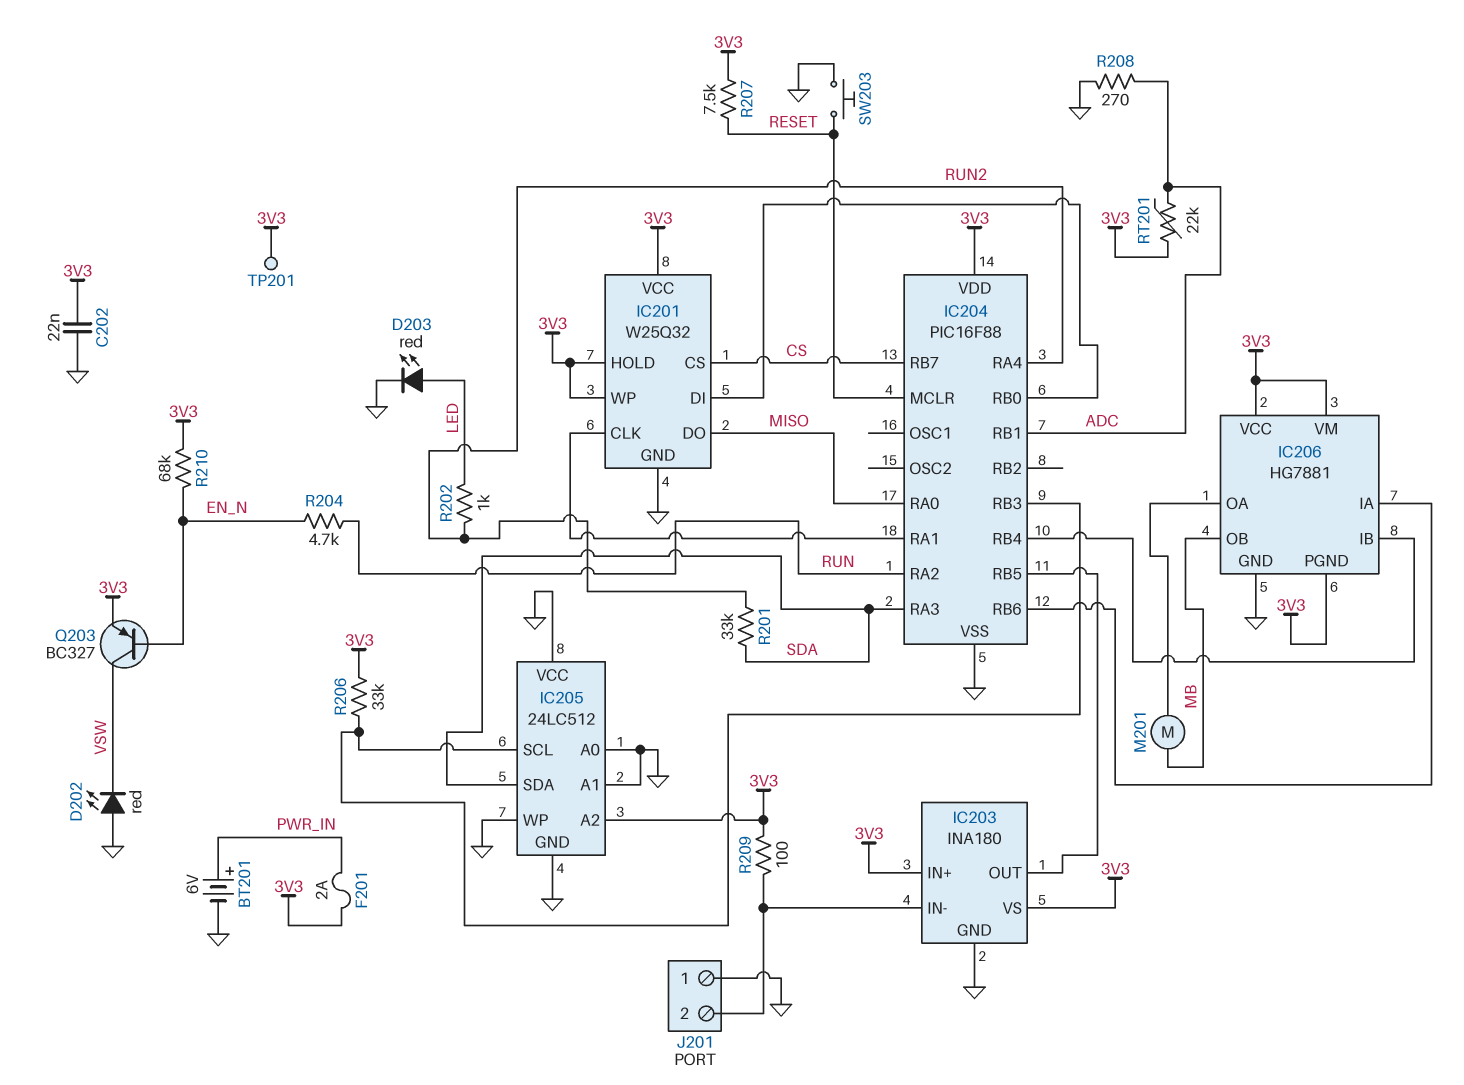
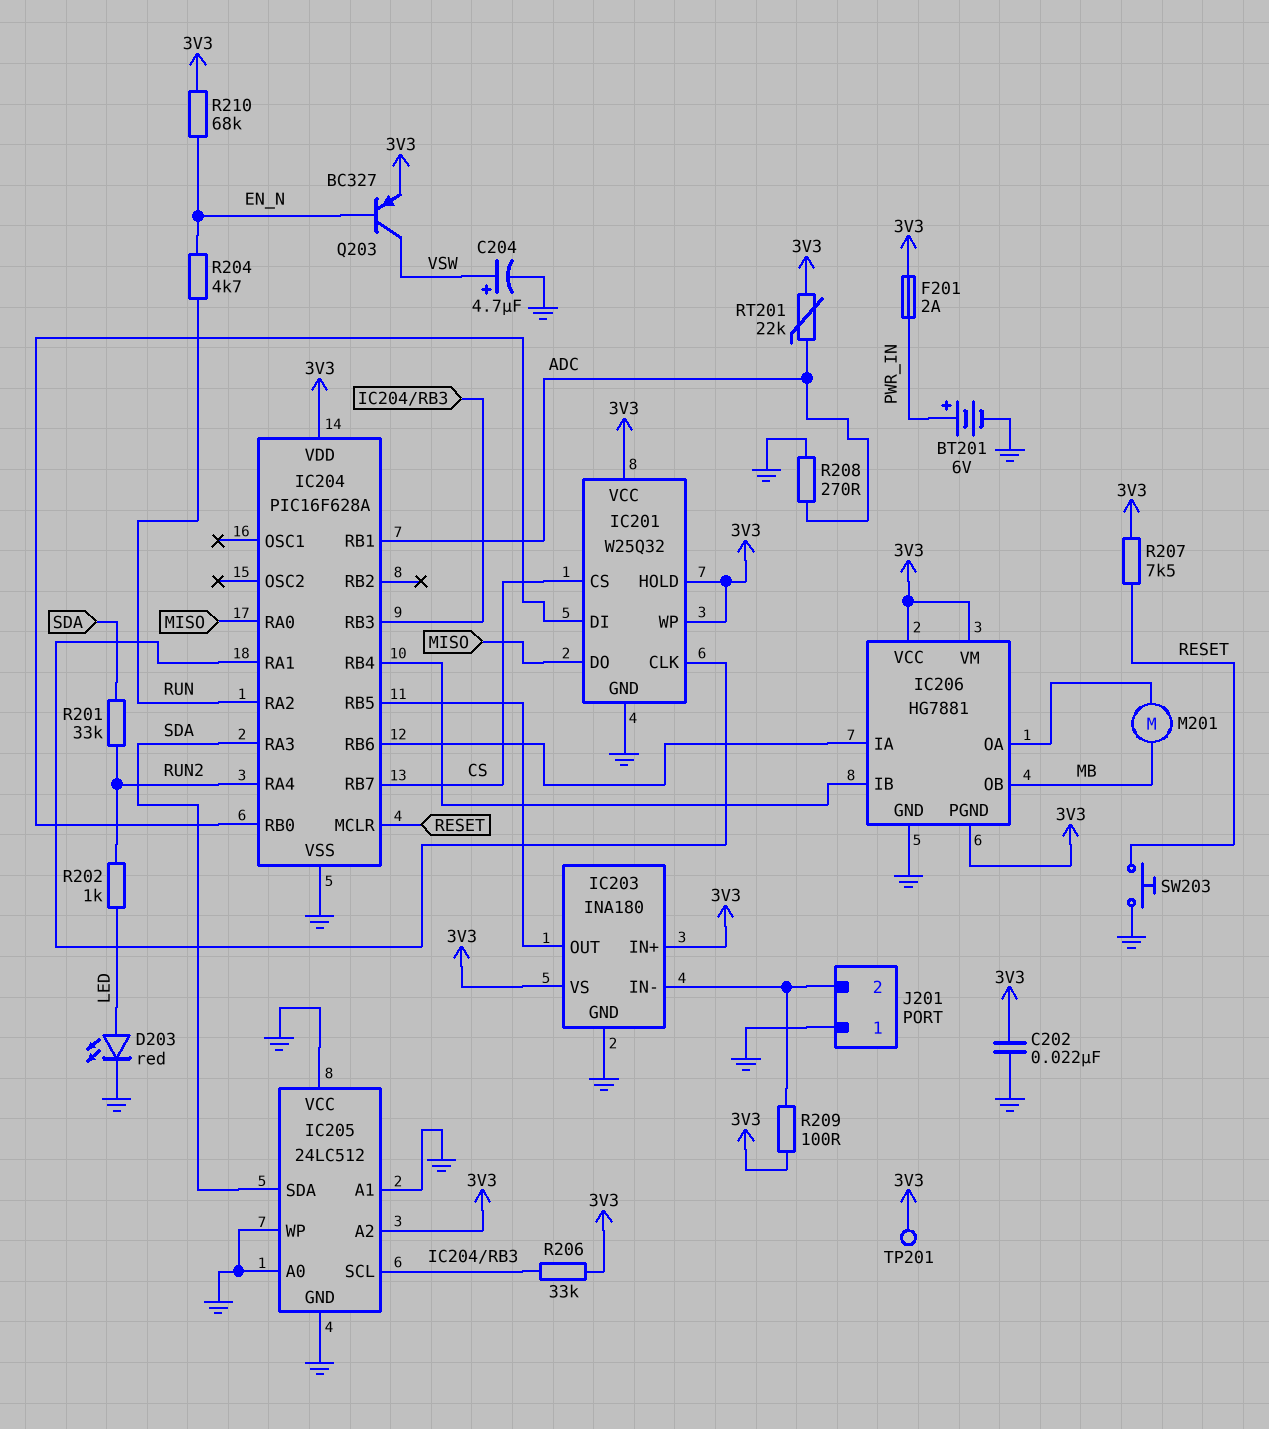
C204: none -> 4.7uF (plus VSW, minus GND)
D202: LED red (A GND, K VSW) -> none
IC204: PIC16F88 -> PIC16F628A

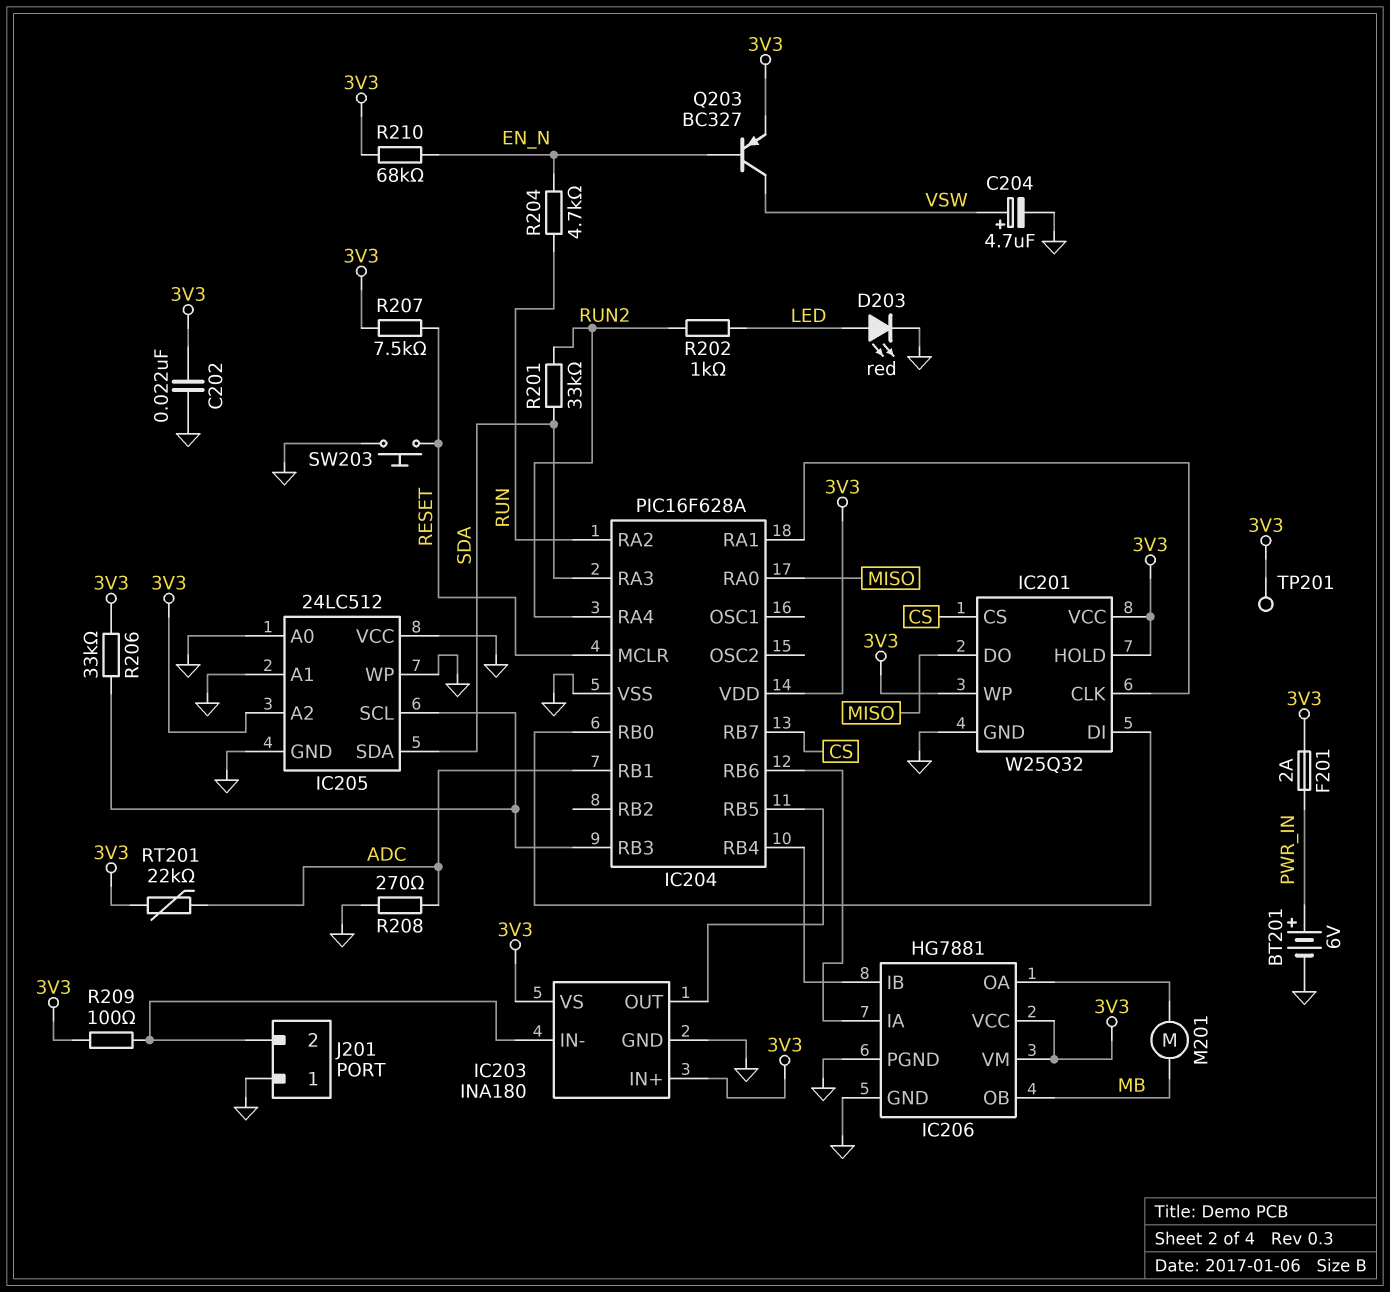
IC206 pin PGND: 3V3 -> GND

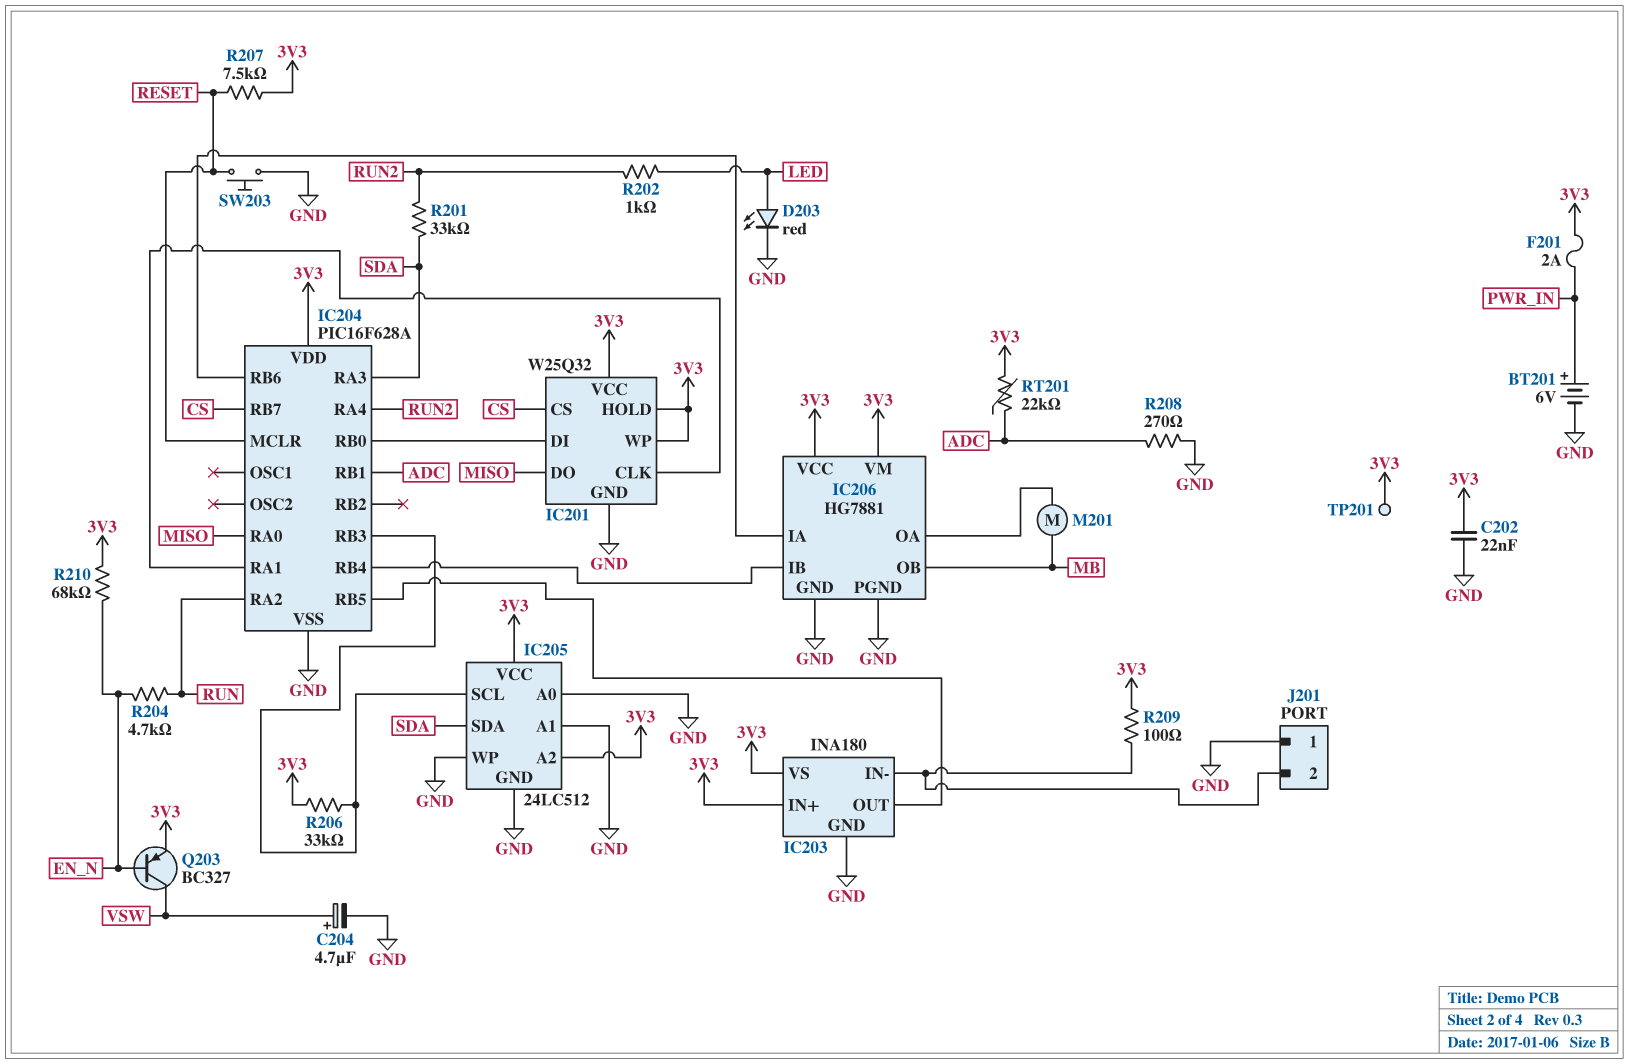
IC205 pin VCC: GND -> 3V3

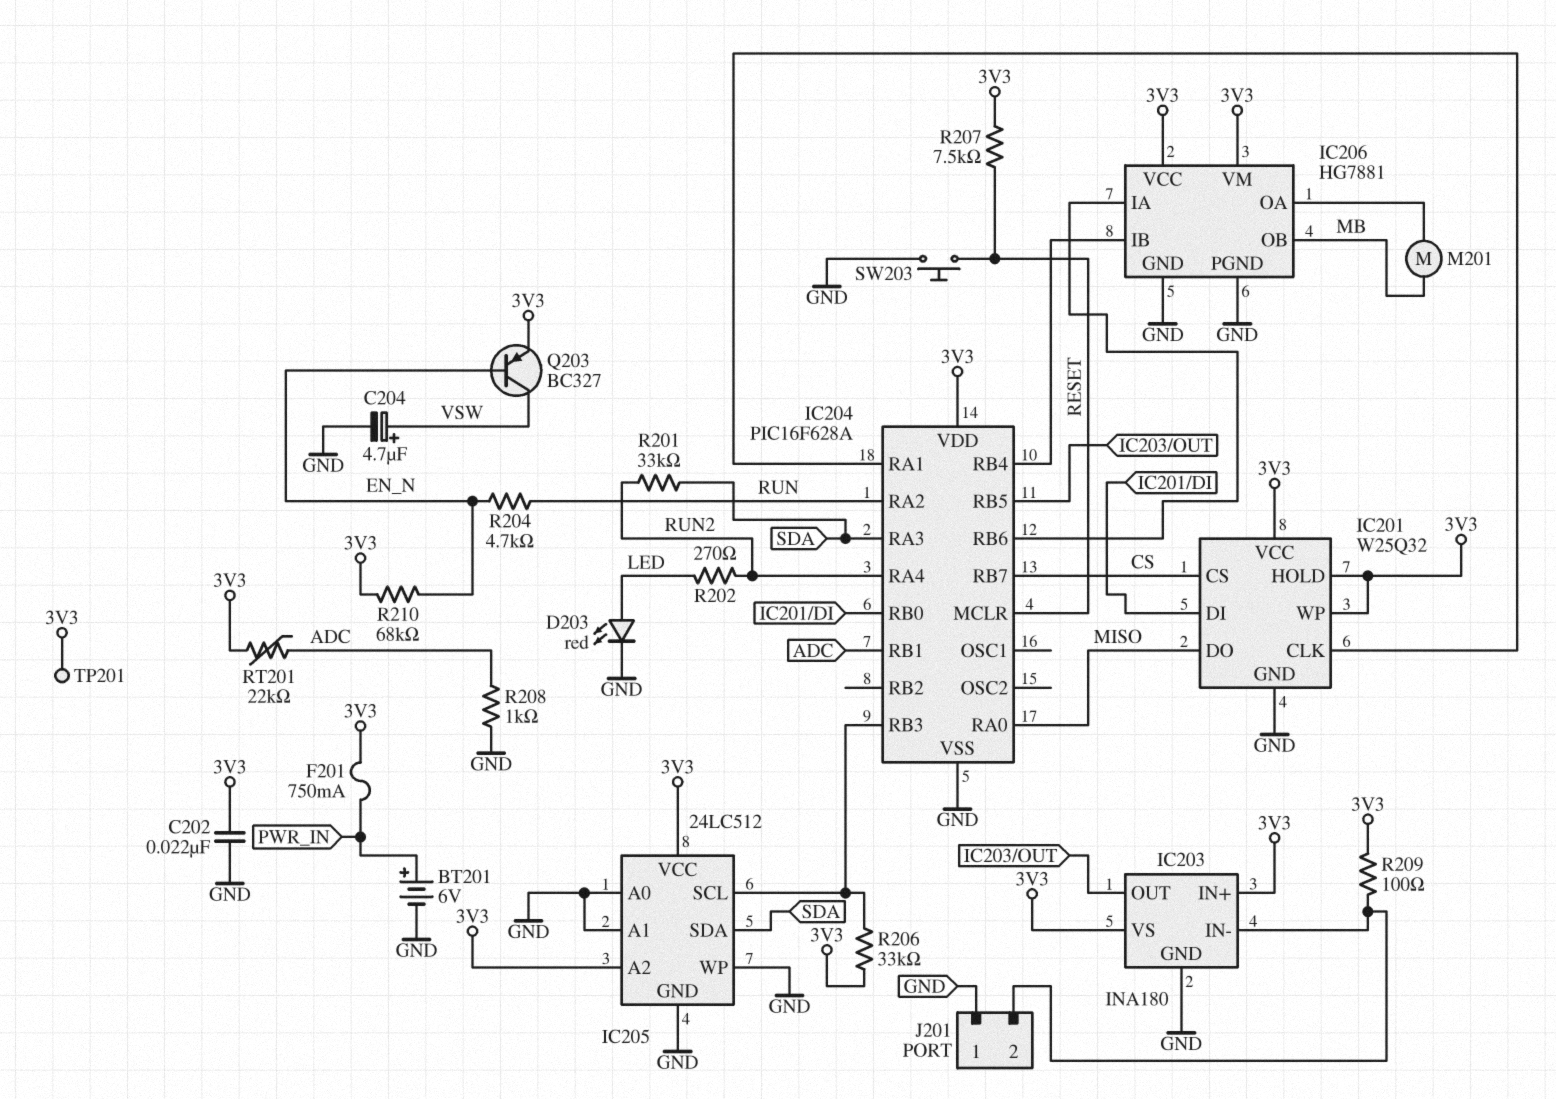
F201: 2A (3V3, PWR_IN) -> 750mA (3V3, PWR_IN)
R202: 1k (LED, RUN2) -> 270 (LED, RUN2)
R208: 270 (ADC, GND) -> 1k (ADC, GND)

